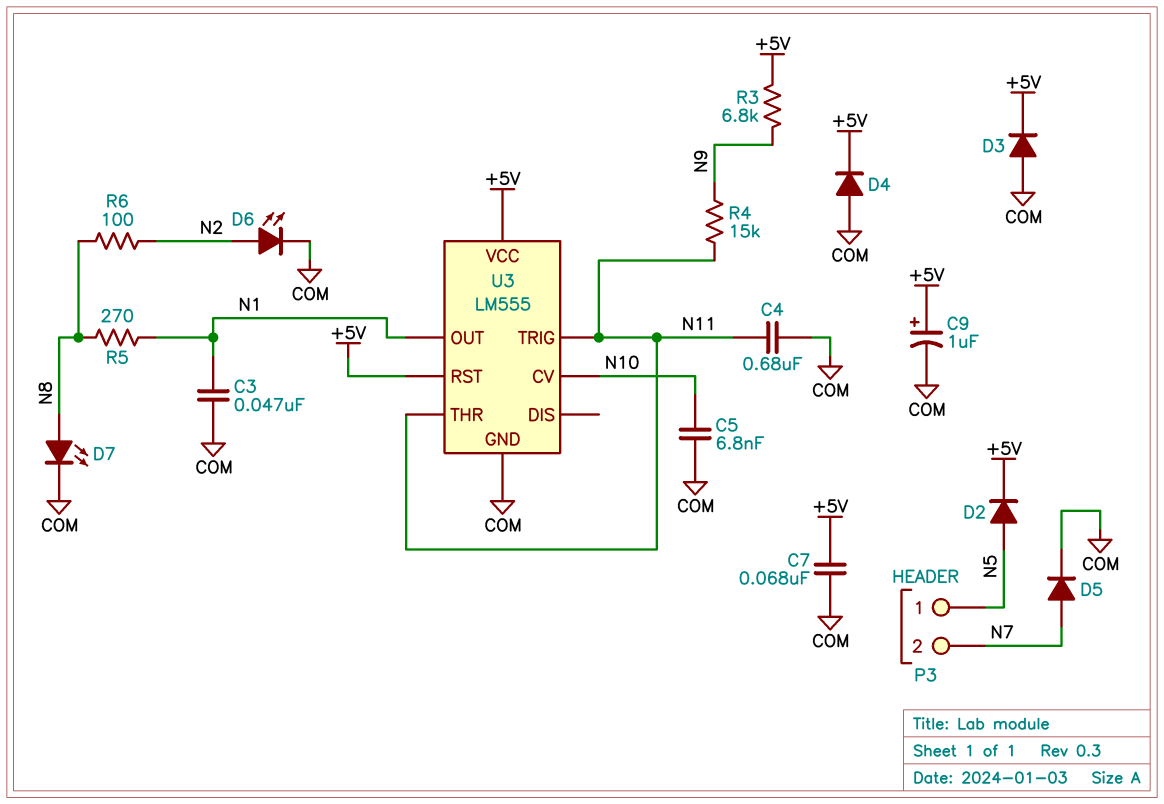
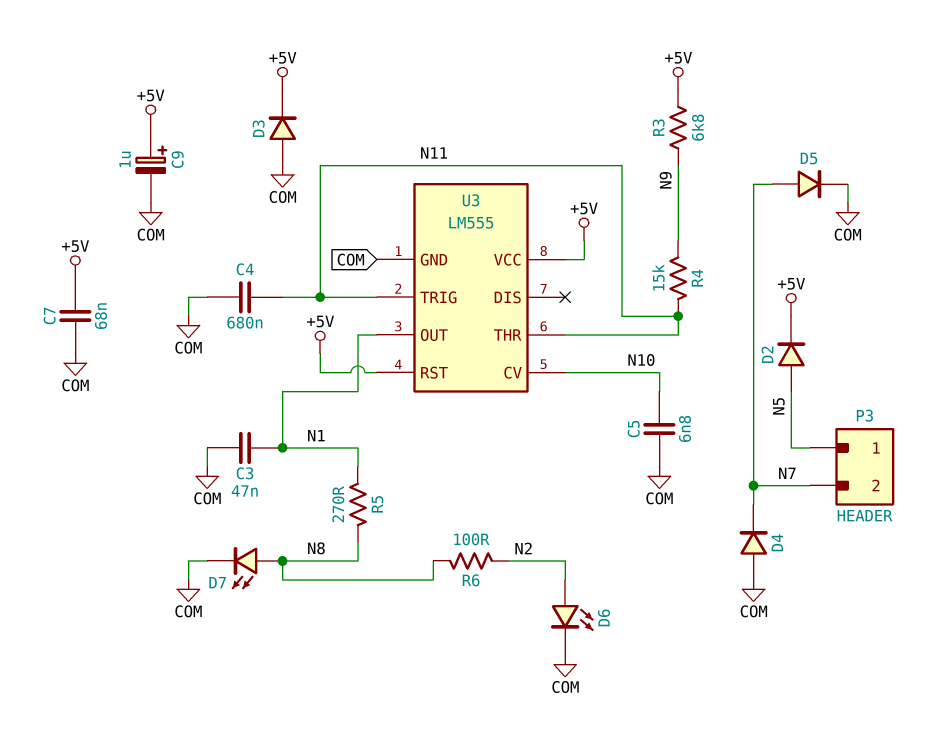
D4: diode (A COM, K +5V) -> diode (A COM, K N7)

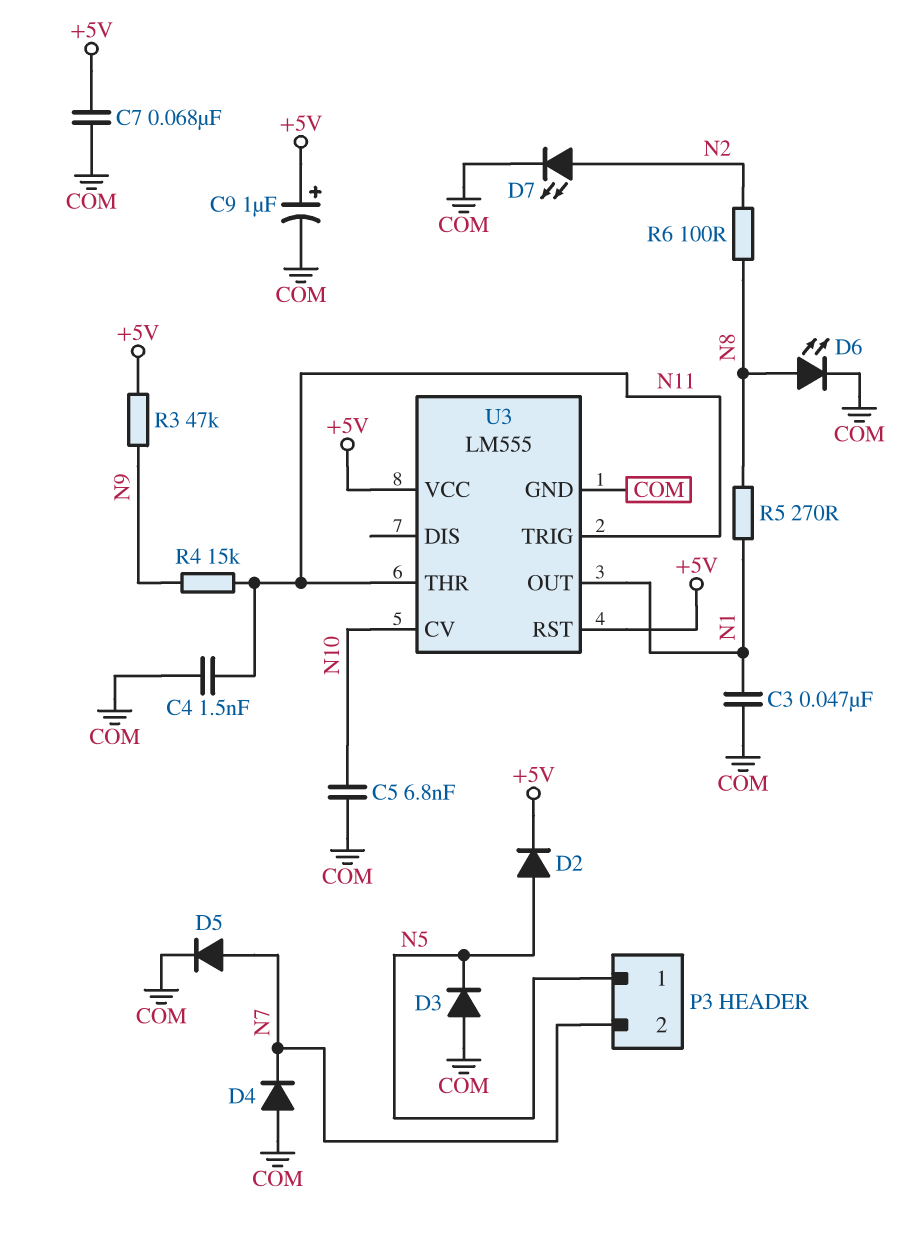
C4: 680nF (COM, N11) -> 1.5nF (COM, N11)
D3: diode (A COM, K +5V) -> diode (A COM, K N5)
D6: LED (A N2, K COM) -> LED (A N8, K COM)
D7: LED (A N8, K COM) -> LED (A N2, K COM)
R3: 6.8k (+5V, N9) -> 47k (+5V, N9)

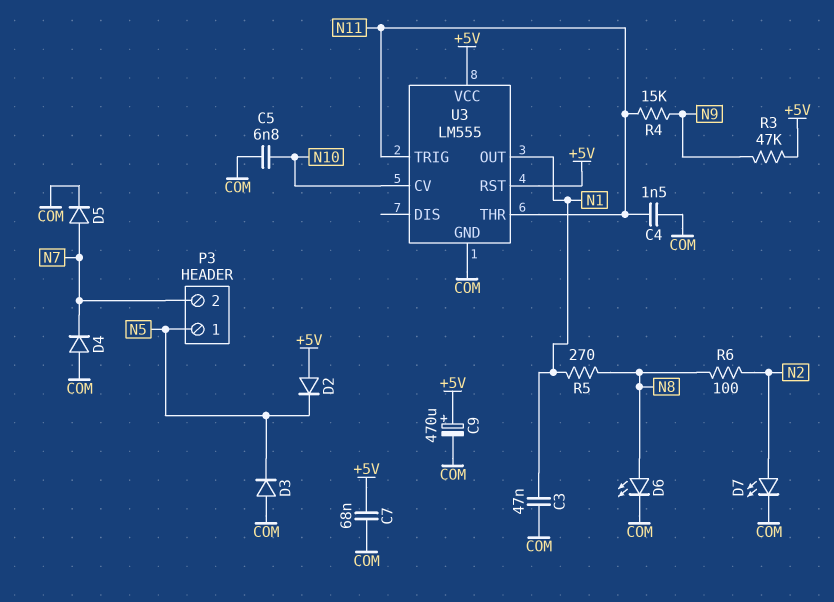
C9: 1uF (plus +5V, minus COM) -> 470uF (plus +5V, minus COM)
D2: diode (A N5, K +5V) -> diode (A +5V, K N5)

